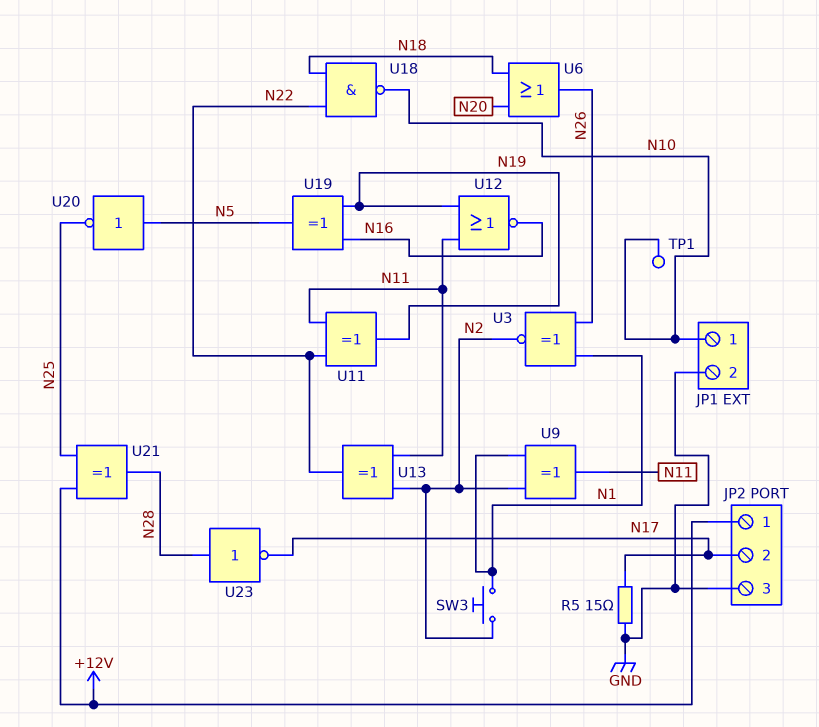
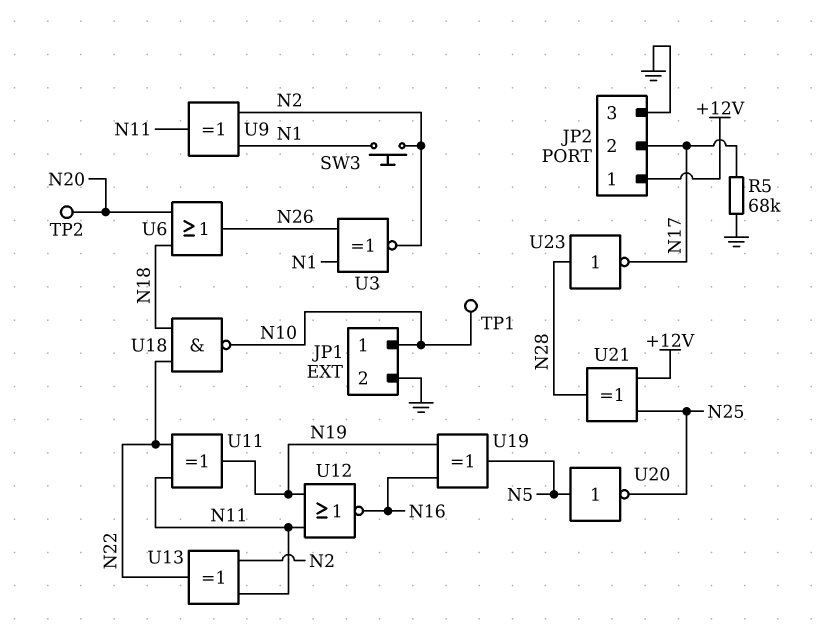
R5: 15 (GND, N17) -> 68k (GND, N17)
TP2: none -> test point (N20)

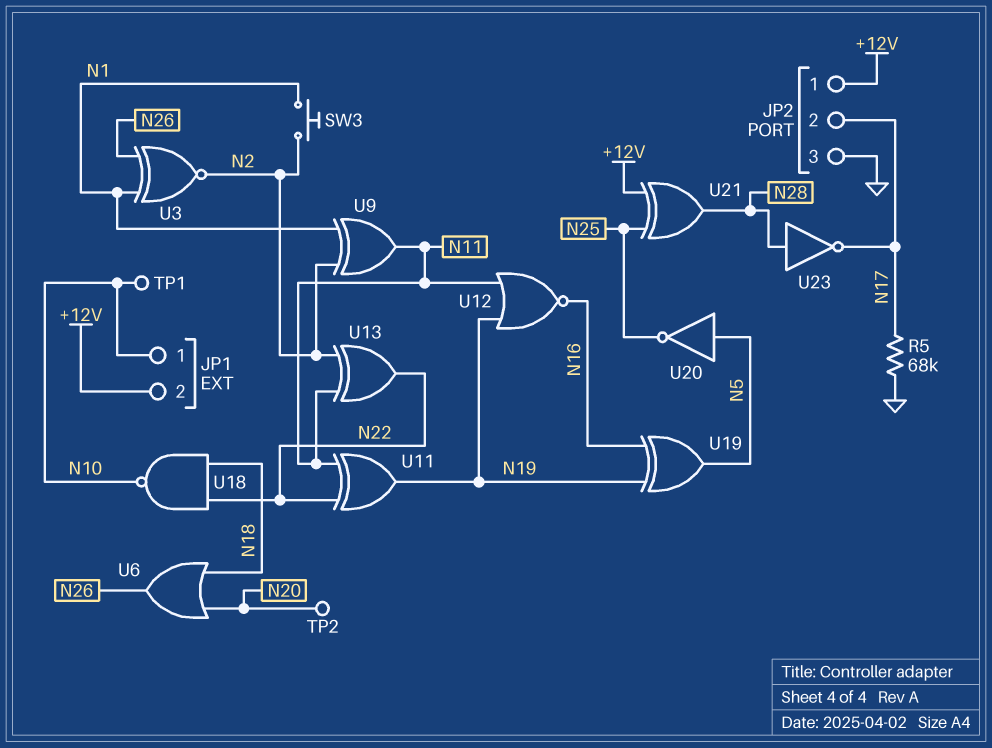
JP1 pin 2: GND -> +12V

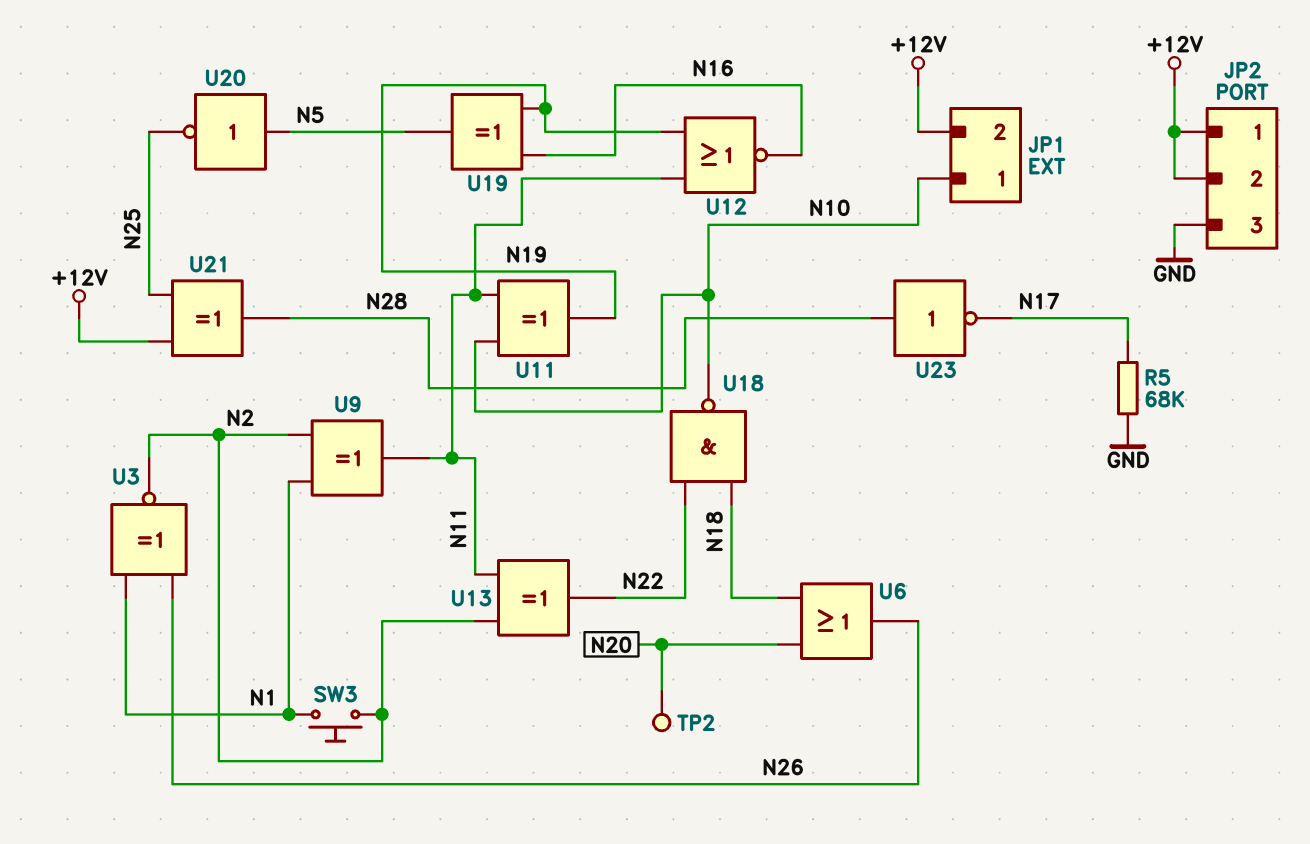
JP2 pin 2: N17 -> +12V
TP1: test point (N10) -> none
U11: XOR (in N11, in N22, out N19) -> XOR (in N10, in N11, out N19)

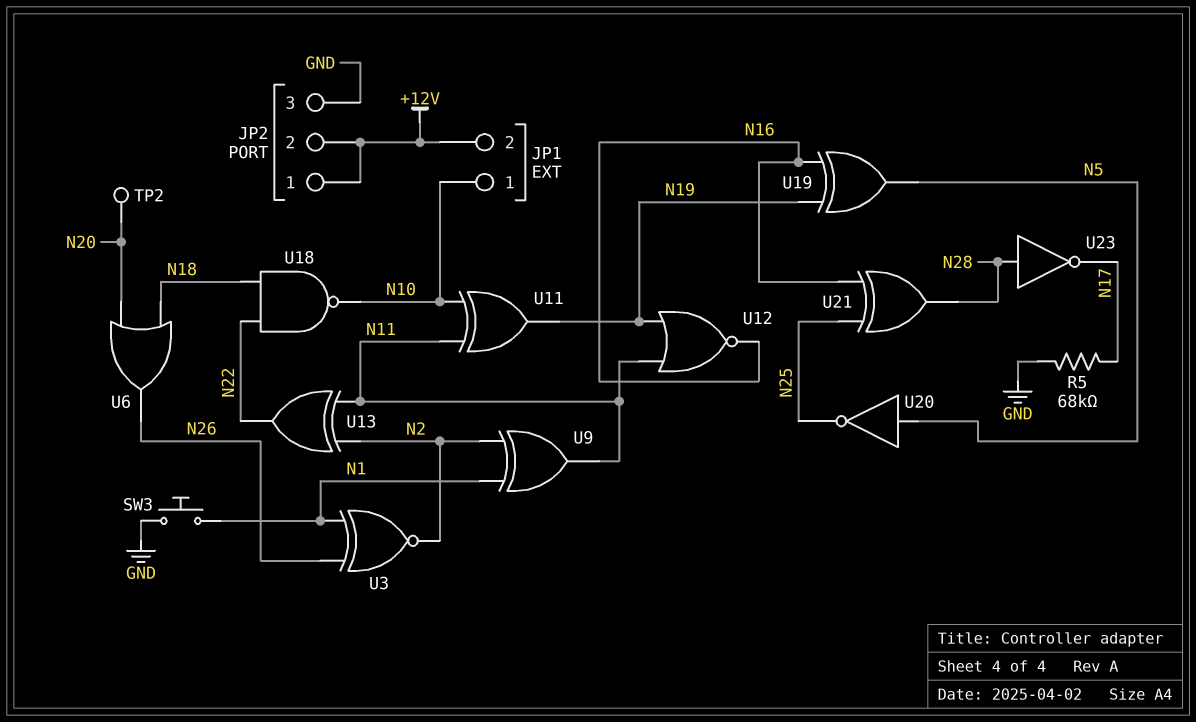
SW3: button (N1, N2) -> button (GND, N1)
U21: XOR (in +12V, in N25, out N28) -> XOR (in N16, in N25, out N28)

